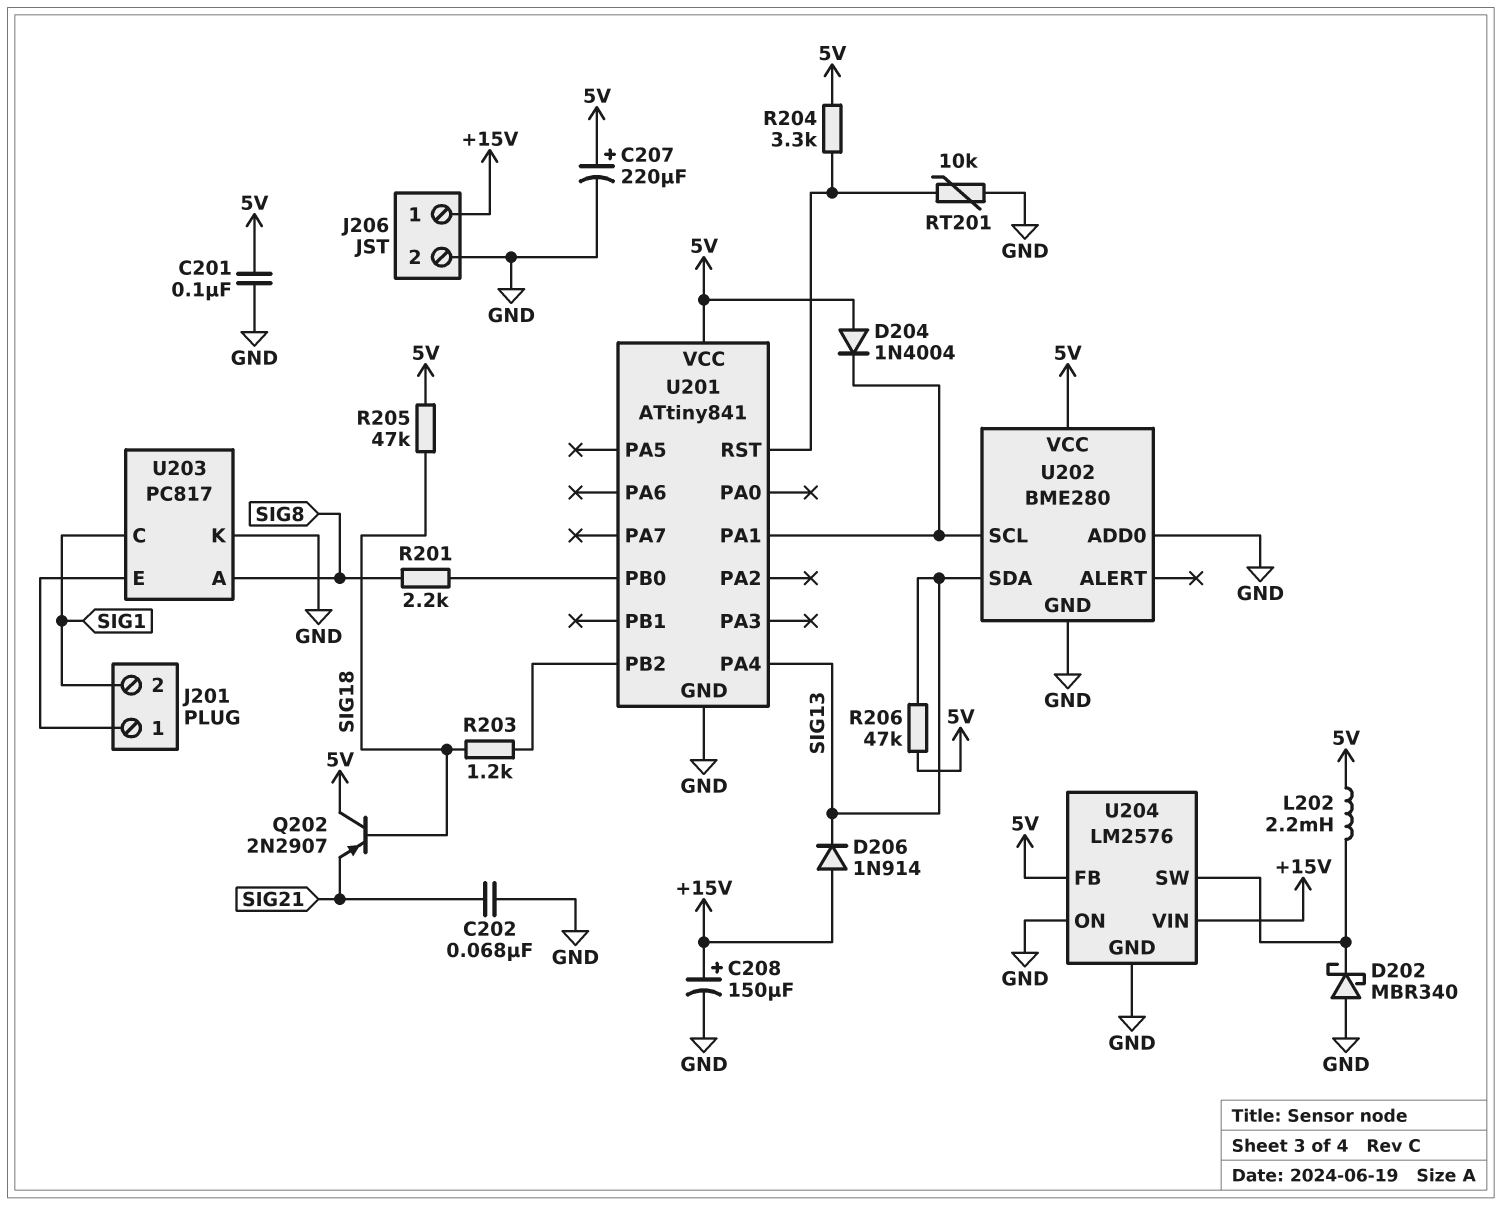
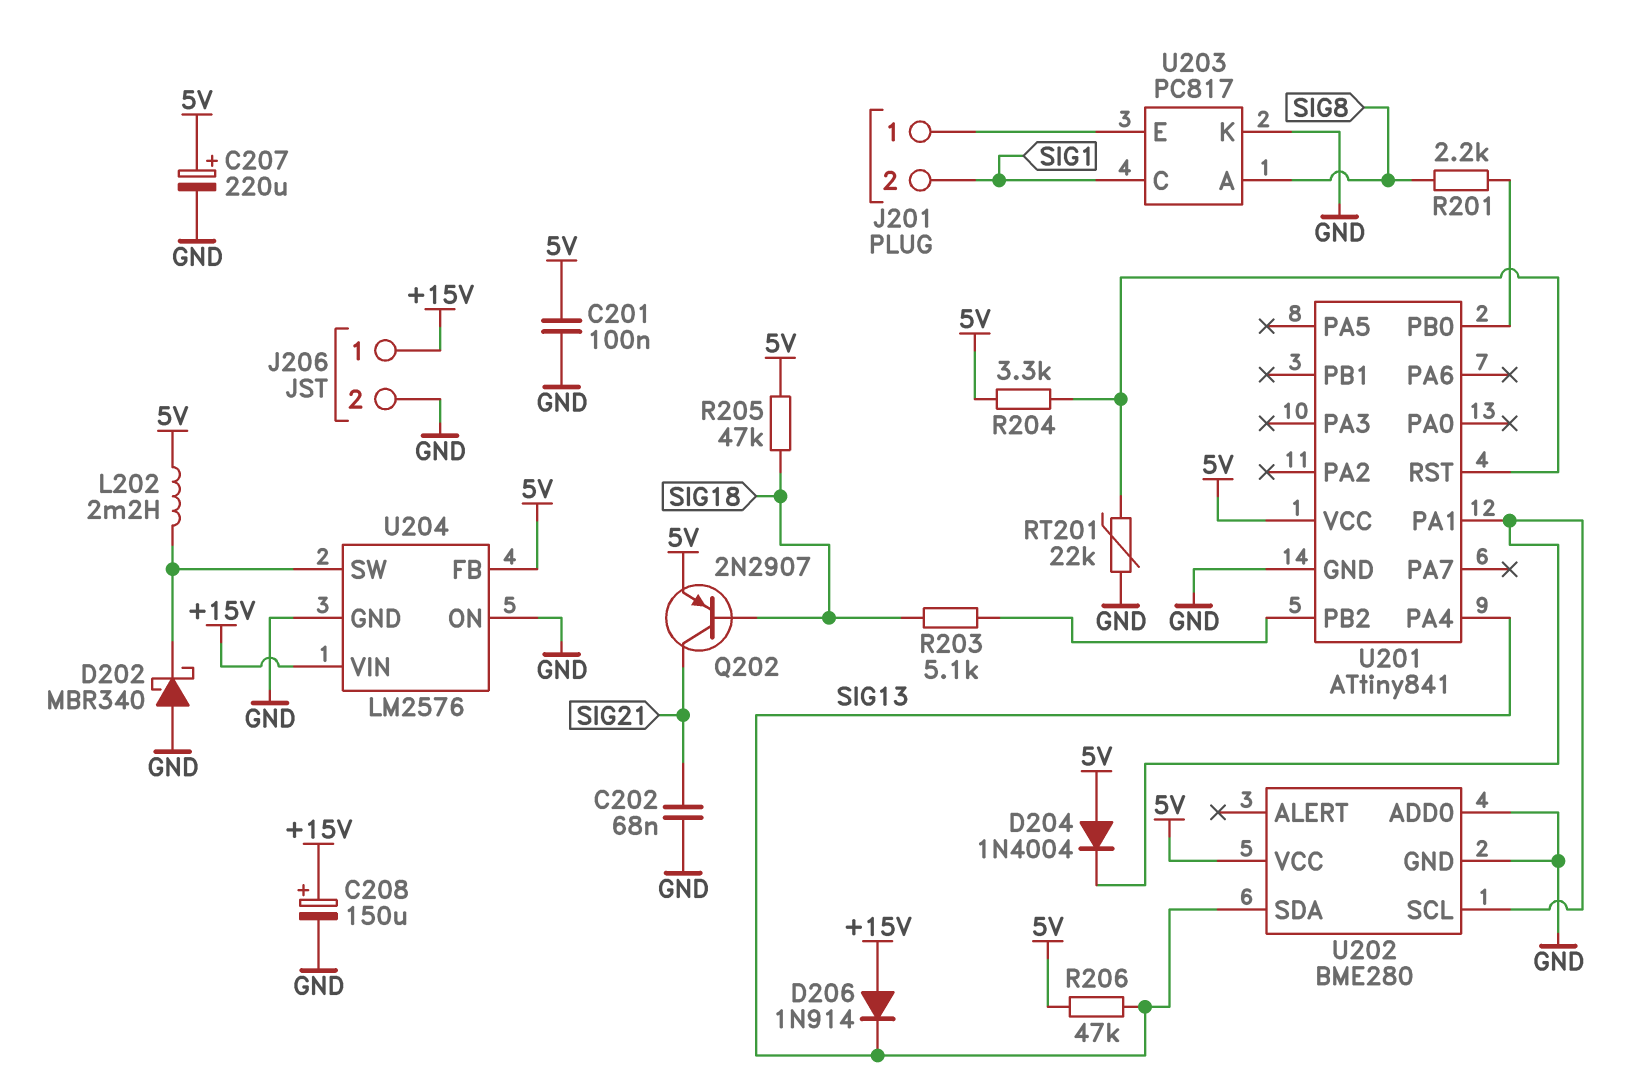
Q202: PNP 2N2907 (B SIG18, C 5V, E SIG21) -> PNP 2N2907 (B SIG18, C SIG21, E 5V)
R203: 1.2k (SIG18, U201/PB2) -> 5.1k (SIG18, U201/PB2)
RT201: 10k (GND, U201/RST) -> 22k (GND, U201/RST)

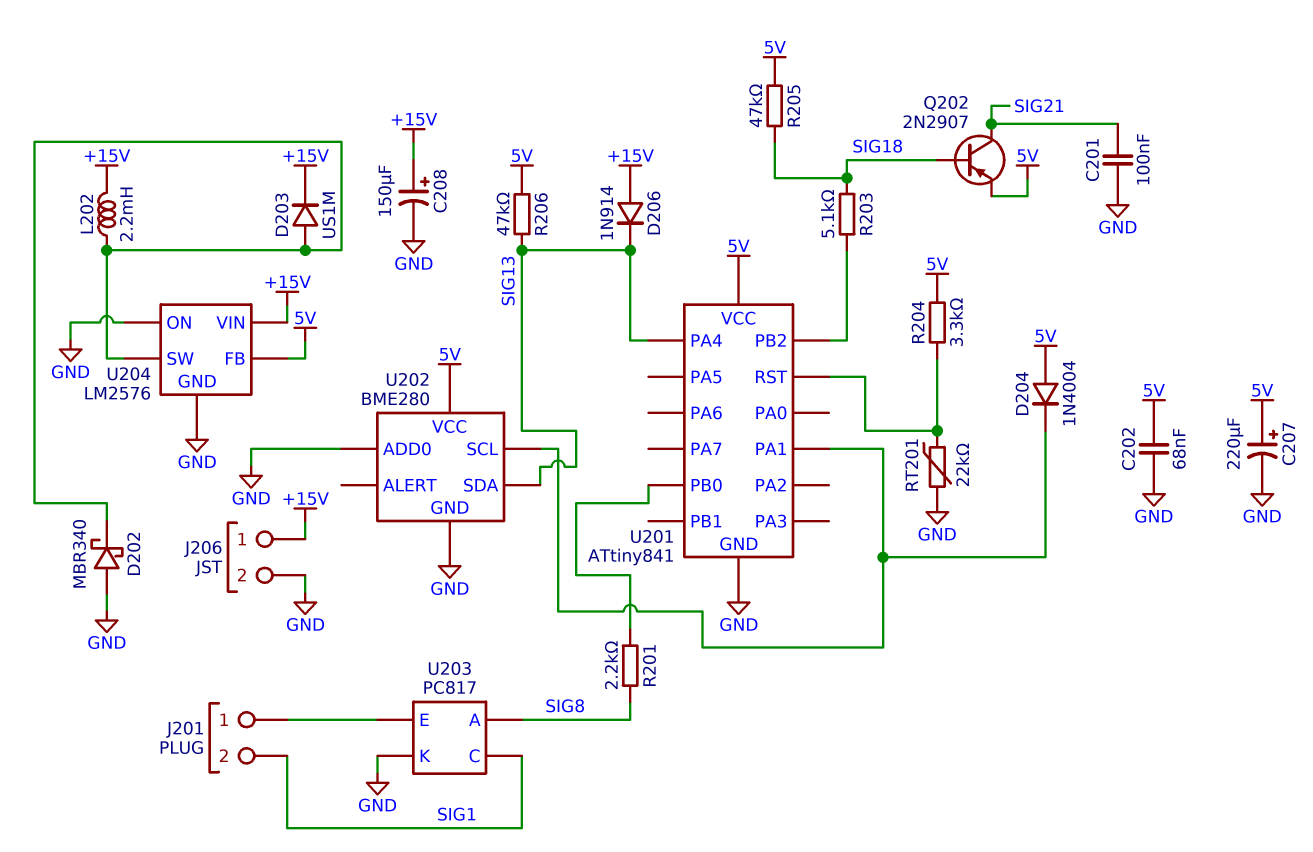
C201: 100nF (5V, GND) -> 100nF (GND, SIG21)
C202: 68nF (GND, SIG21) -> 68nF (5V, GND)
D203: none -> diode US1M (A U204/SW, K +15V)
L202: 2.2mH (5V, U204/SW) -> 2.2mH (+15V, U204/SW)

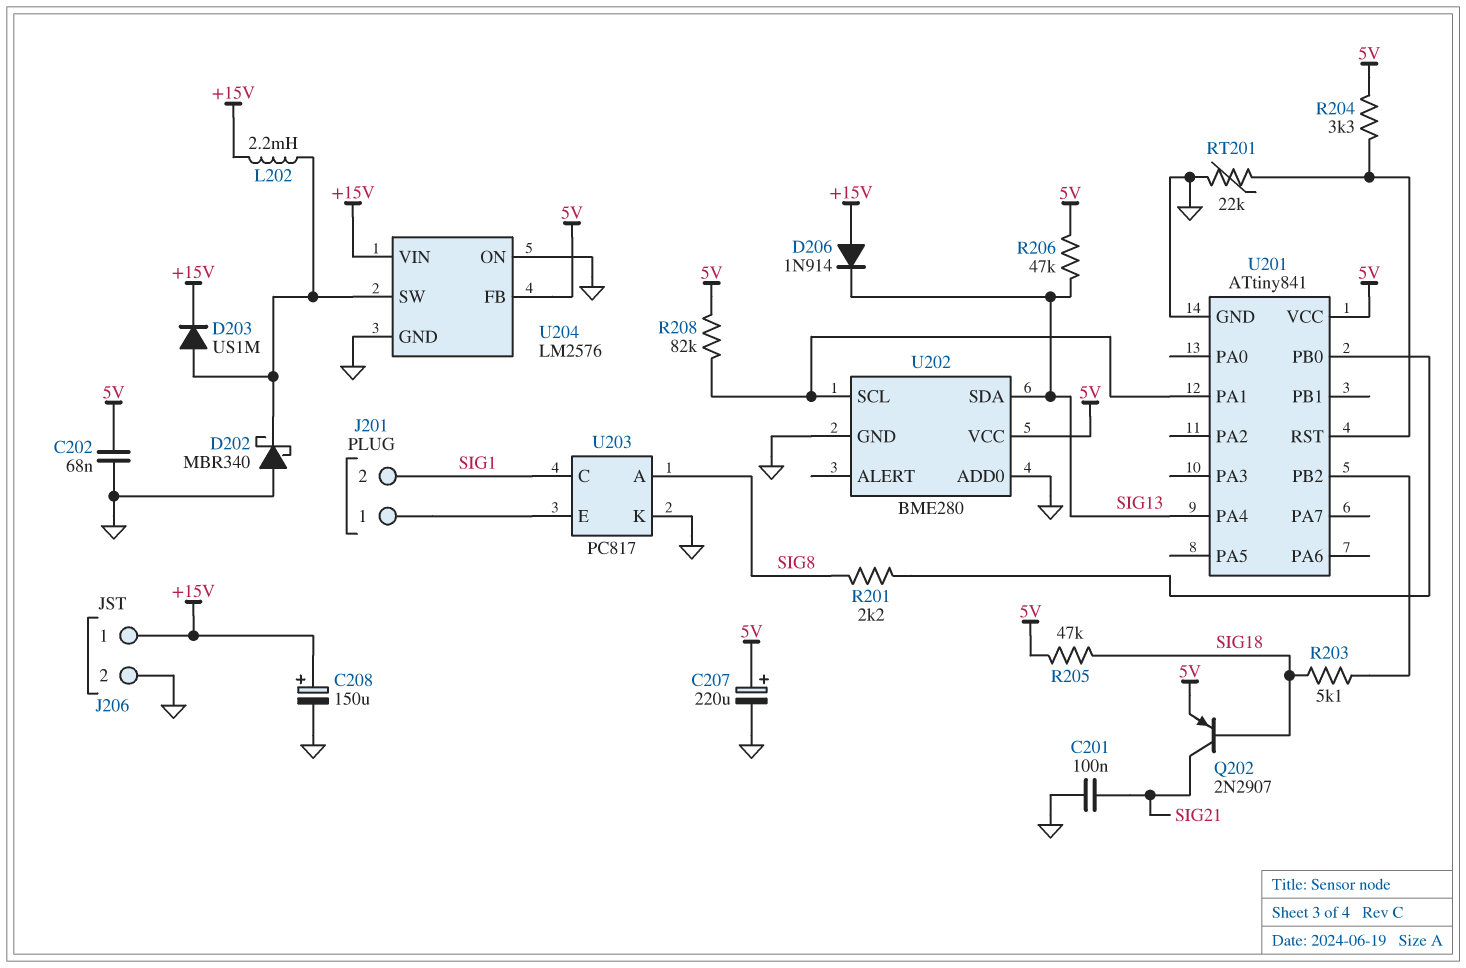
D204: diode 1N4004 (A 5V, K U201/PA1) -> none
R208: none -> 82k (5V, U201/PA1)

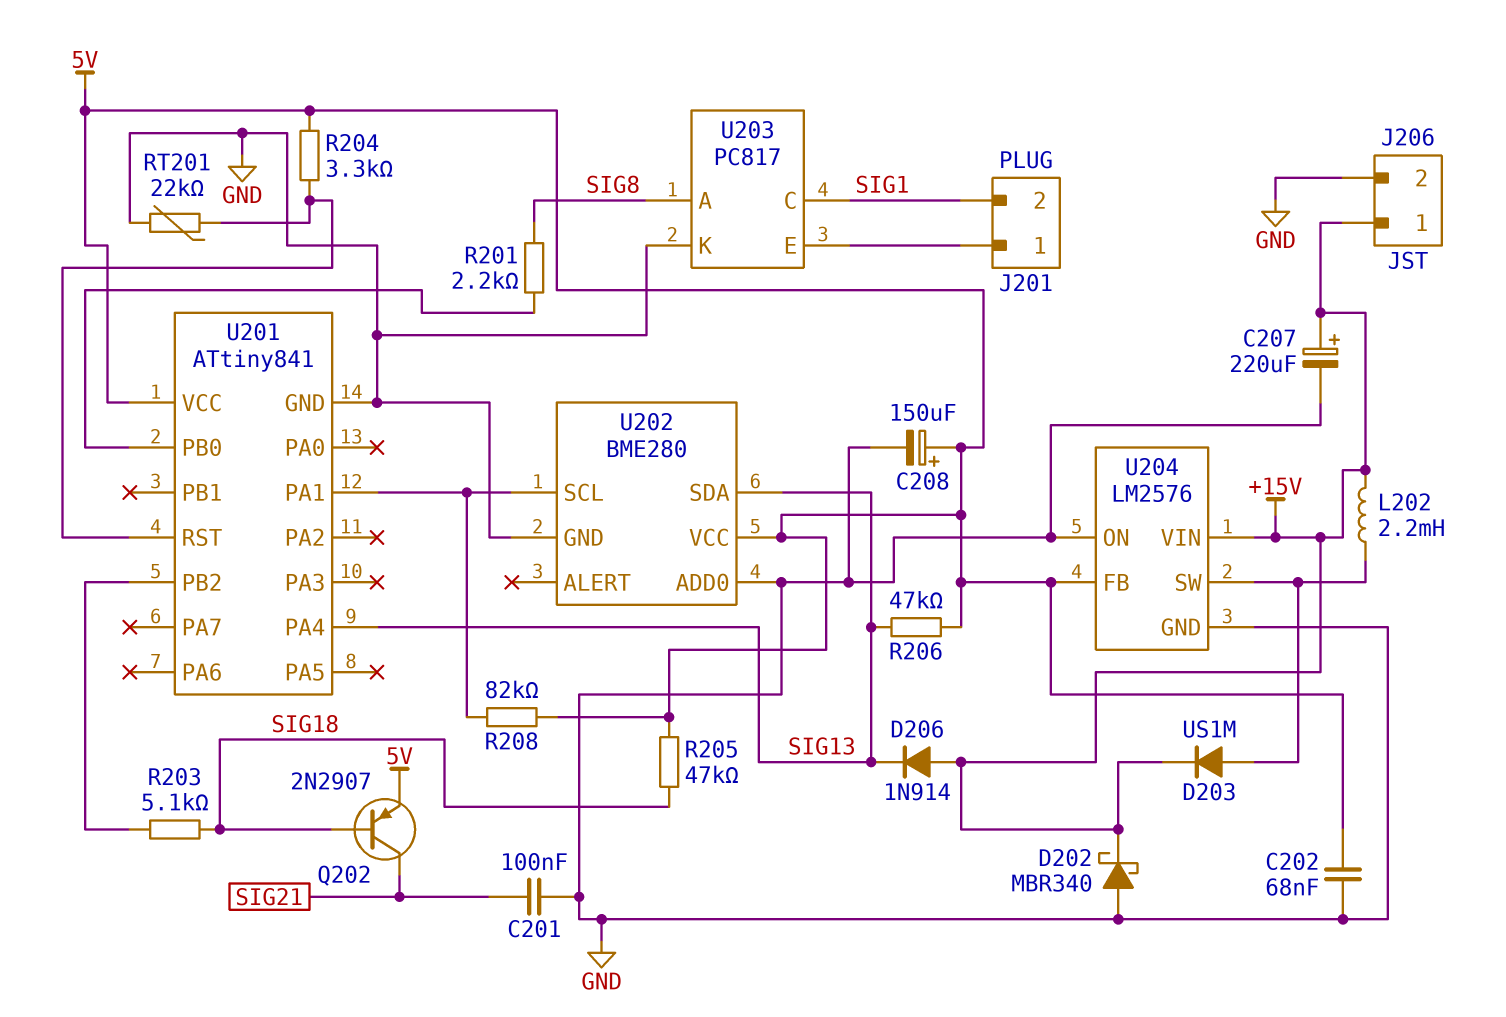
C207: 220uF (plus 5V, minus GND) -> 220uF (plus +15V, minus GND)
C208: 150uF (plus +15V, minus GND) -> 150uF (plus 5V, minus GND)
D202: schottky MBR340 (A GND, K U204/SW) -> schottky MBR340 (A GND, K +15V)

